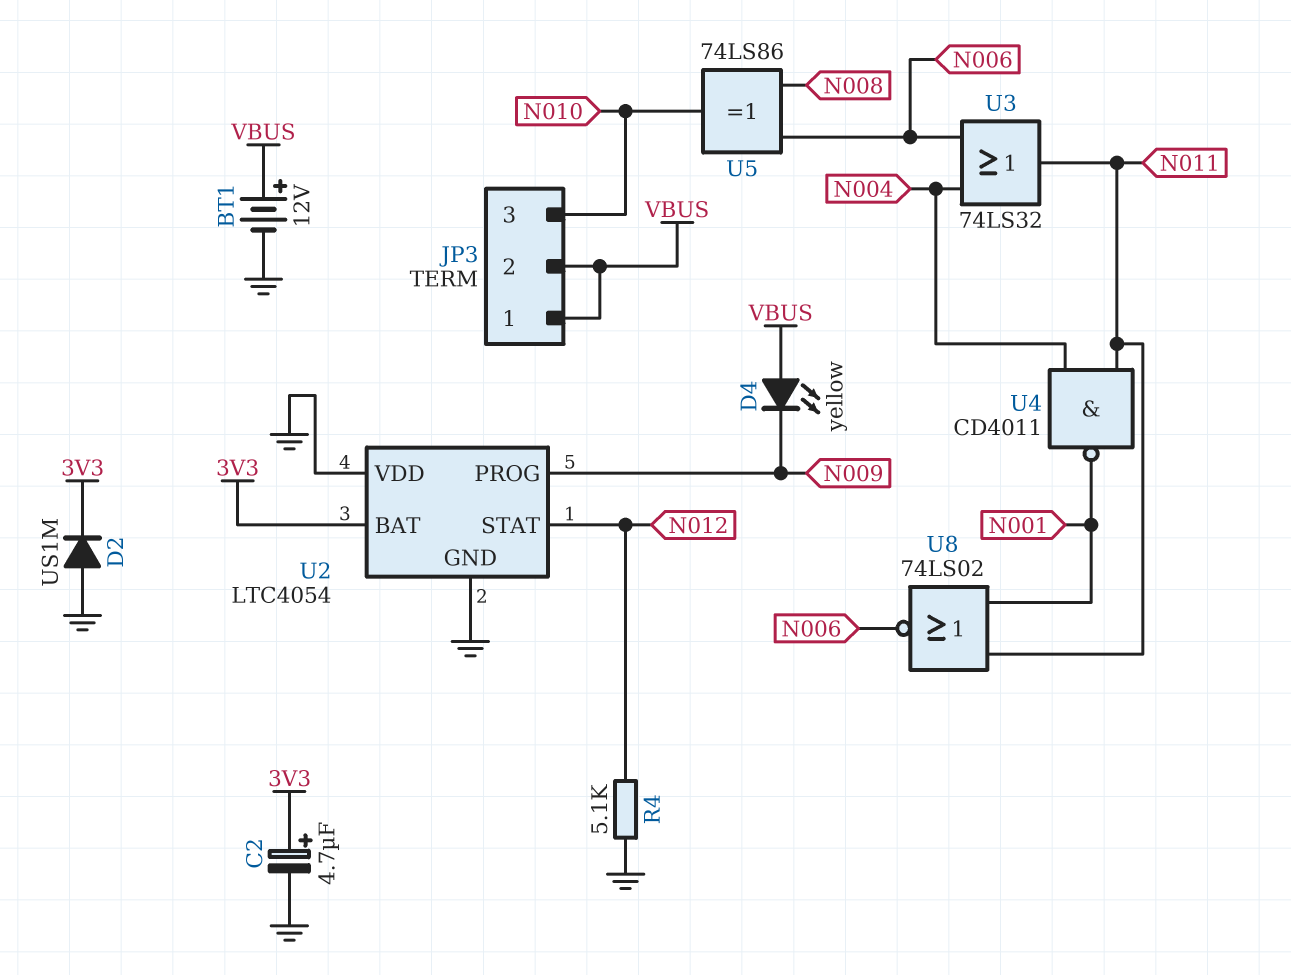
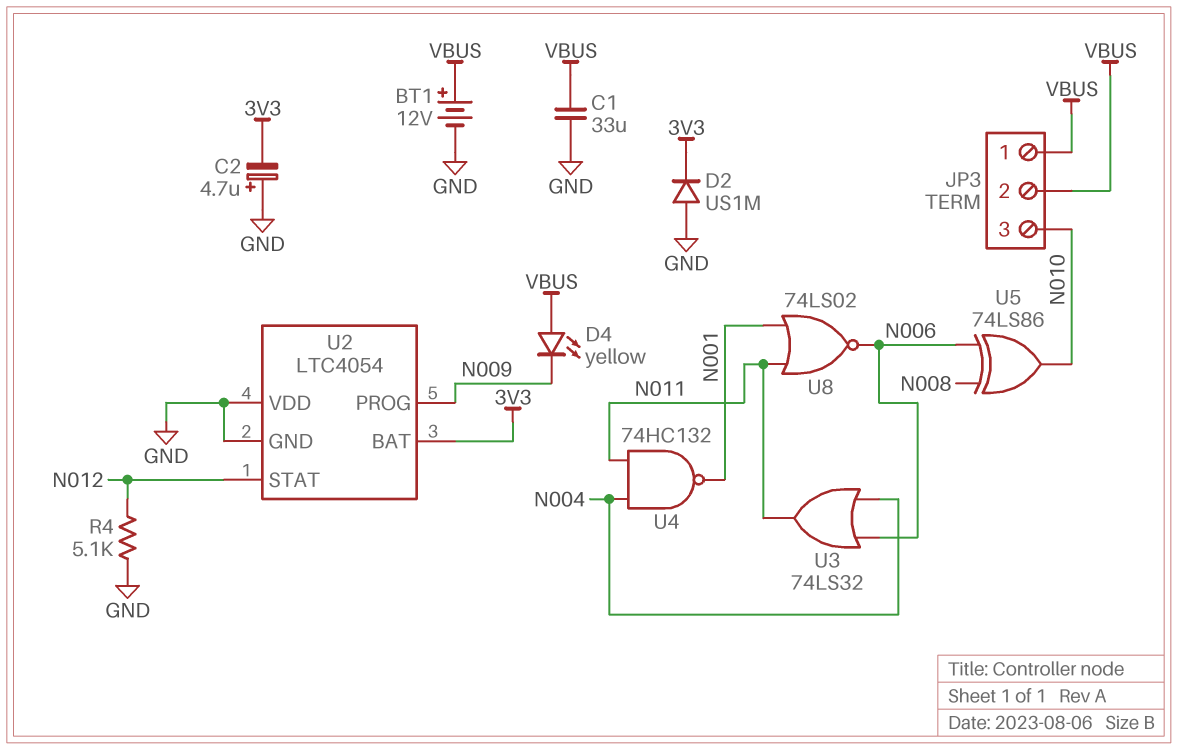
C1: none -> 33uF (GND, VBUS)
C2: 4.7uF (plus 3V3, minus GND) -> 4.7uF (plus GND, minus 3V3)
U4: NAND CD4011 (in N004, in N011, out N001) -> NAND 74HC132 (in N004, in N011, out N001)

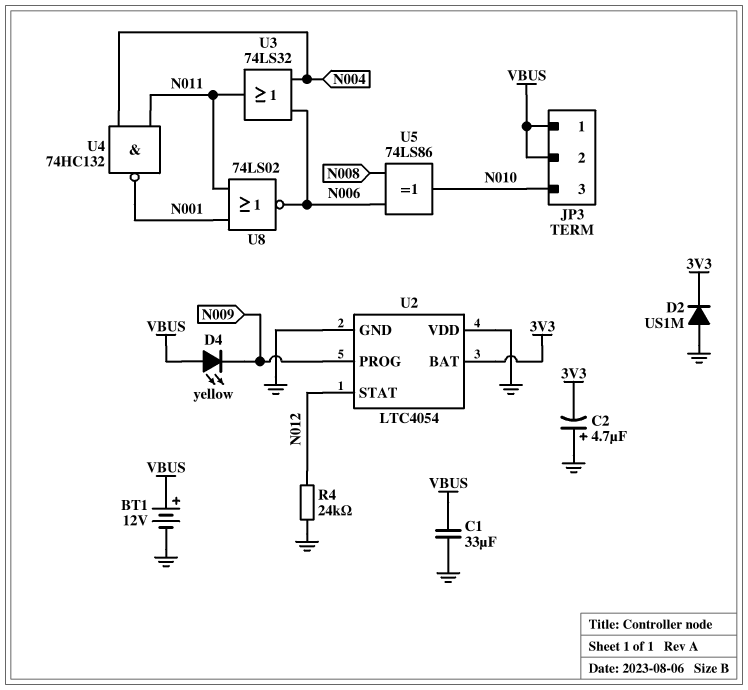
R4: 5.1k (GND, N012) -> 24k (GND, N012)

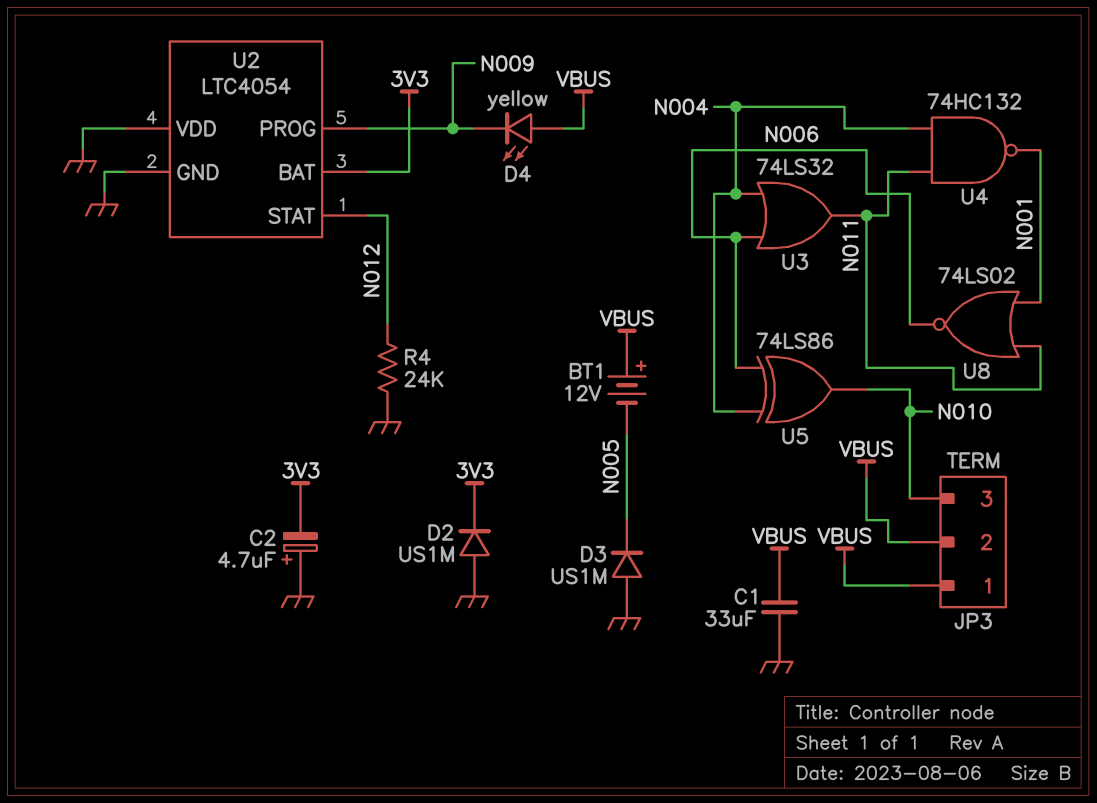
BT1: 12V (plus VBUS, minus GND) -> 12V (plus VBUS, minus N005)
D3: none -> diode US1M (A GND, K N005)
U5: XOR 74LS86 (in N006, in N008, out N010) -> XOR 74LS86 (in N004, in N006, out N010)

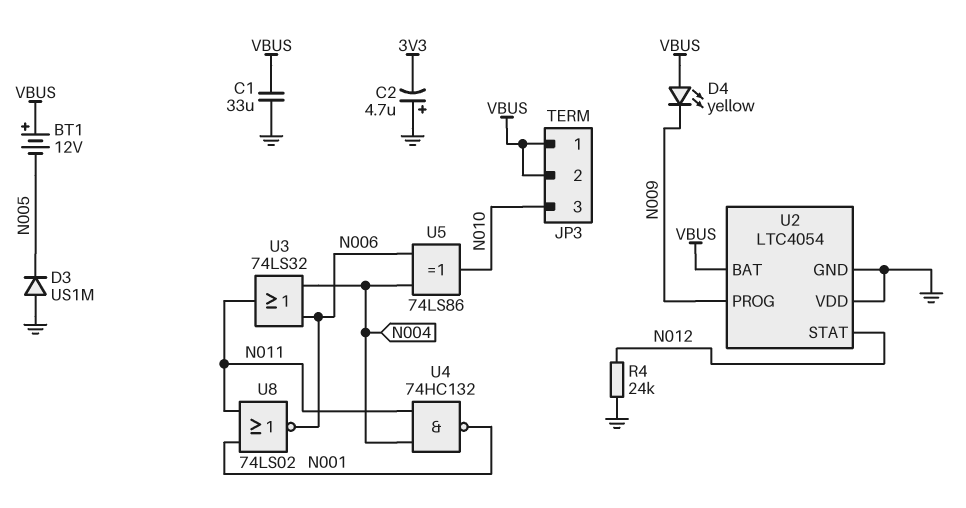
D2: diode US1M (A GND, K 3V3) -> none
U2 pin BAT: 3V3 -> VBUS

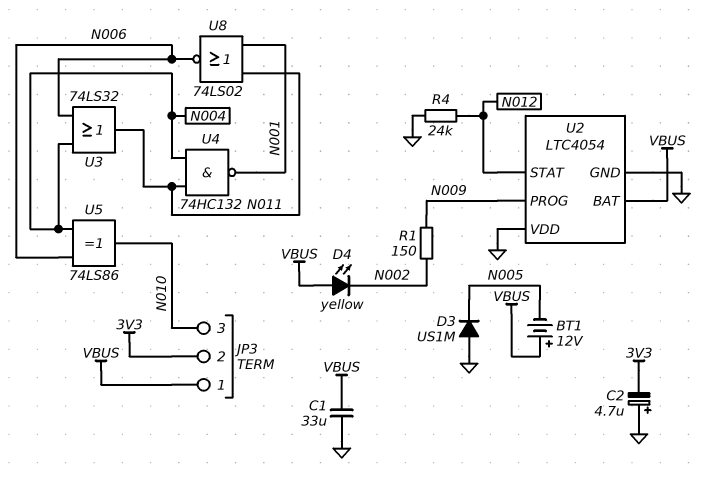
D4: LED yellow (A VBUS, K N009) -> LED yellow (A VBUS, K N002)
JP3 pin 2: VBUS -> 3V3
R1: none -> 150 (N002, N009)

